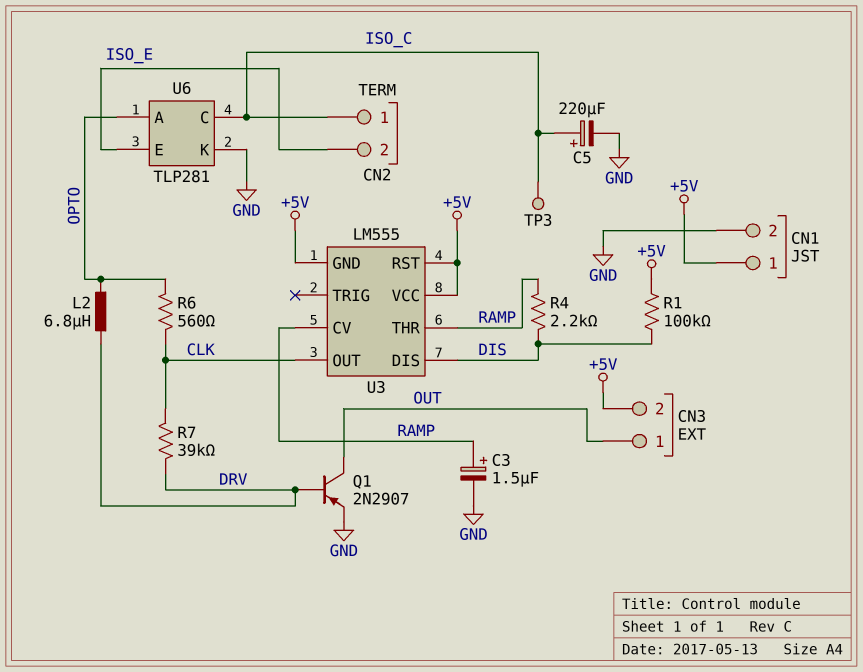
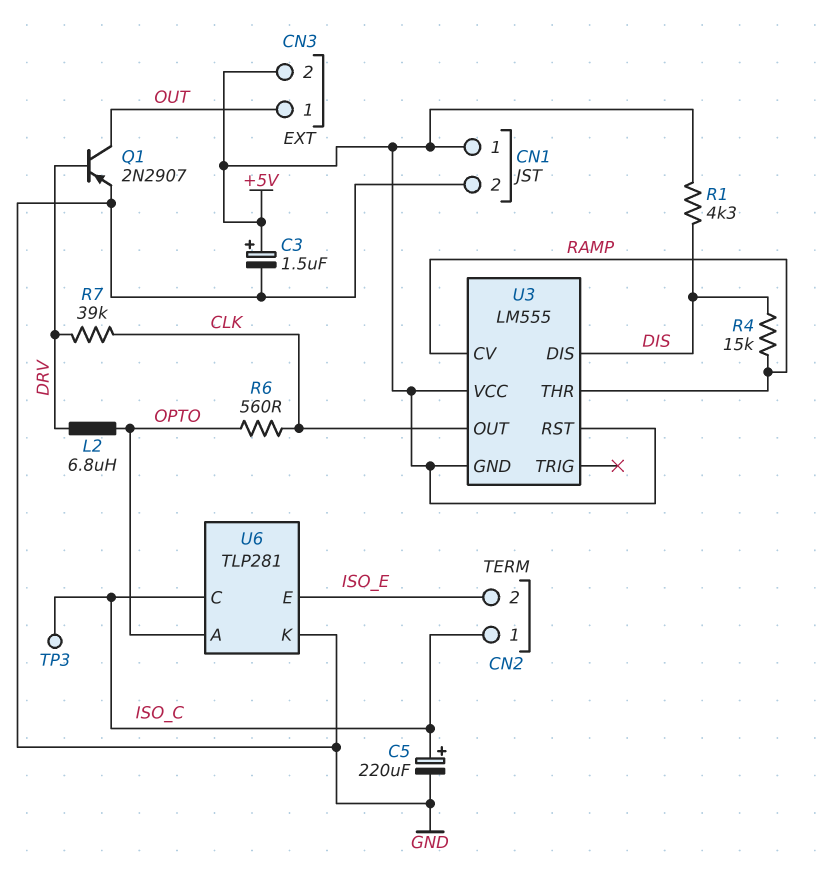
C3: 1.5uF (plus RAMP, minus GND) -> 1.5uF (plus +5V, minus GND)
R1: 100k (+5V, DIS) -> 4.3k (+5V, DIS)
R4: 2.2k (DIS, RAMP) -> 15k (DIS, RAMP)

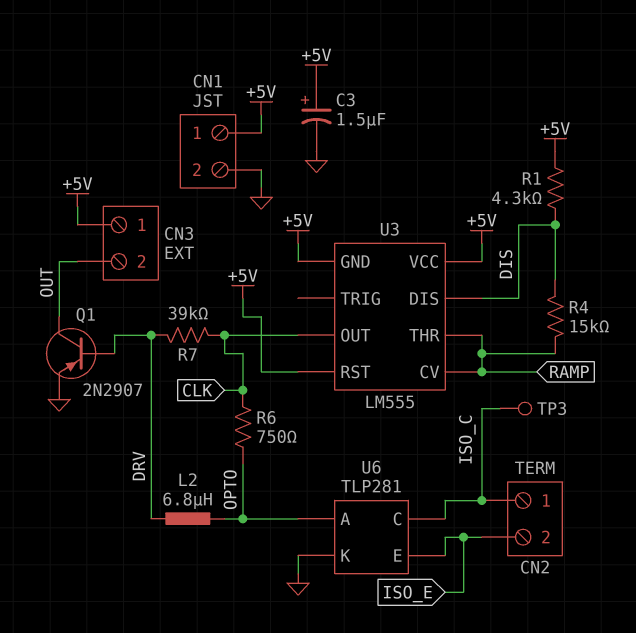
C5: 220uF (plus ISO_C, minus GND) -> none
CN3 pin 1: OUT -> +5V
CN3 pin 2: +5V -> OUT
R6: 560 (CLK, OPTO) -> 750 (CLK, OPTO)

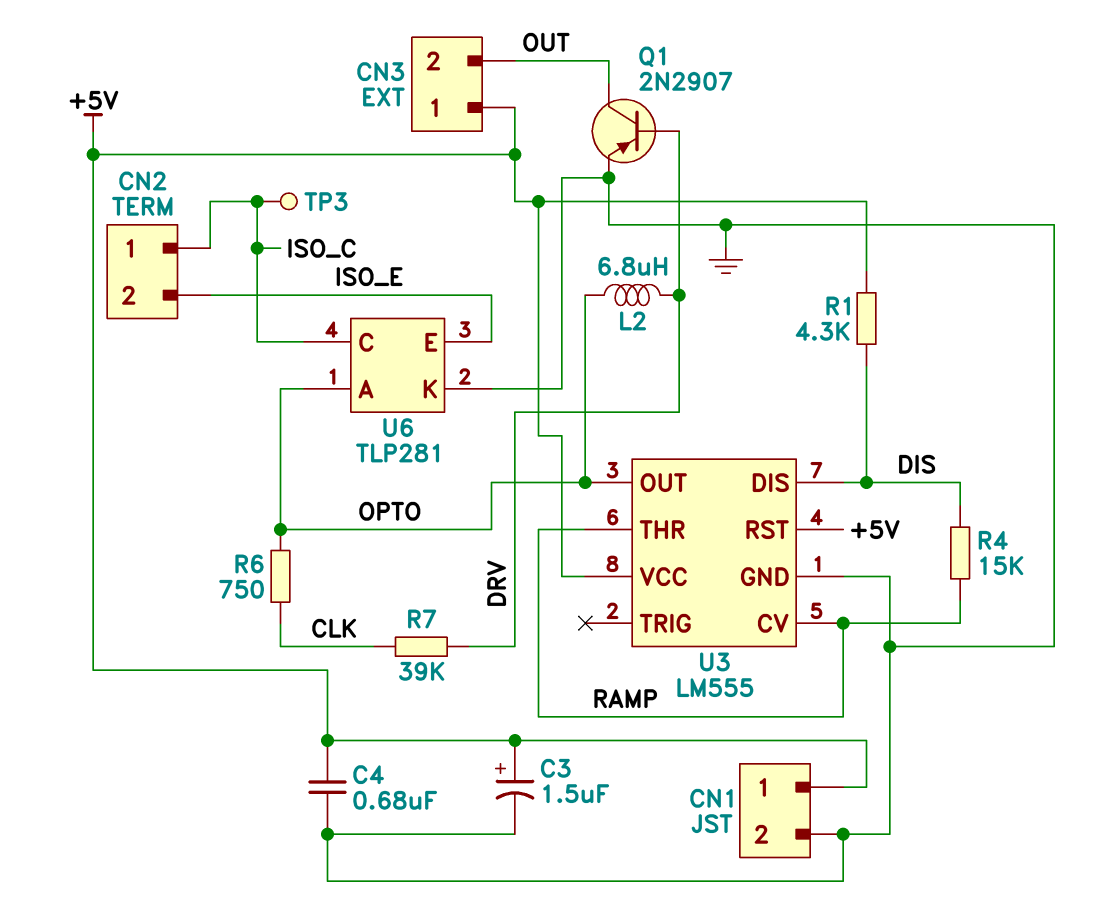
C4: none -> 680nF (+5V, GND)
U3 pin GND: +5V -> GND
U3 pin OUT: CLK -> OPTO

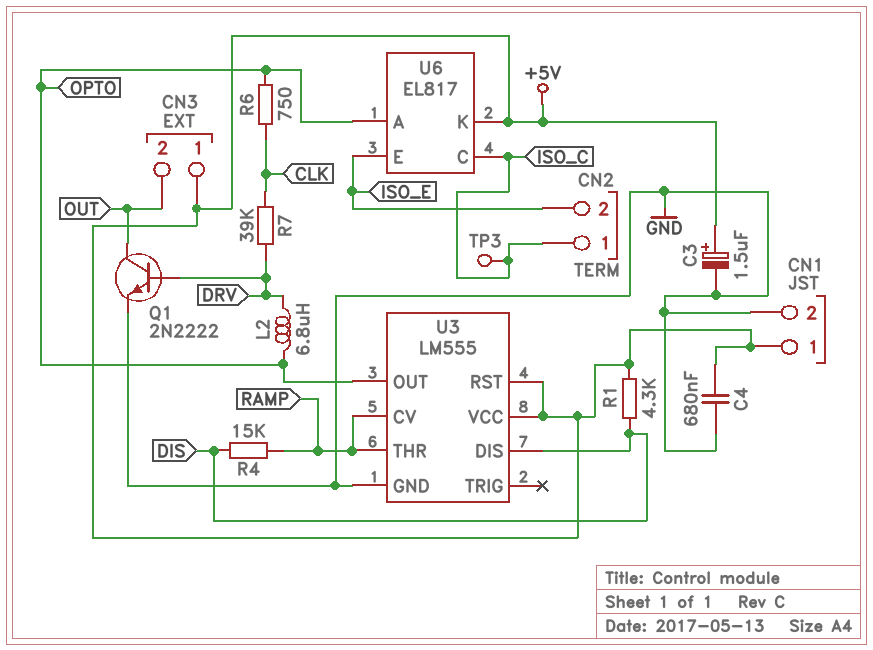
Q1: PNP 2N2907 (B DRV, C OUT, E GND) -> NPN 2N2222 (B DRV, C OUT, E GND)
U6: TLP281 -> EL817
U6 pin K: GND -> +5V

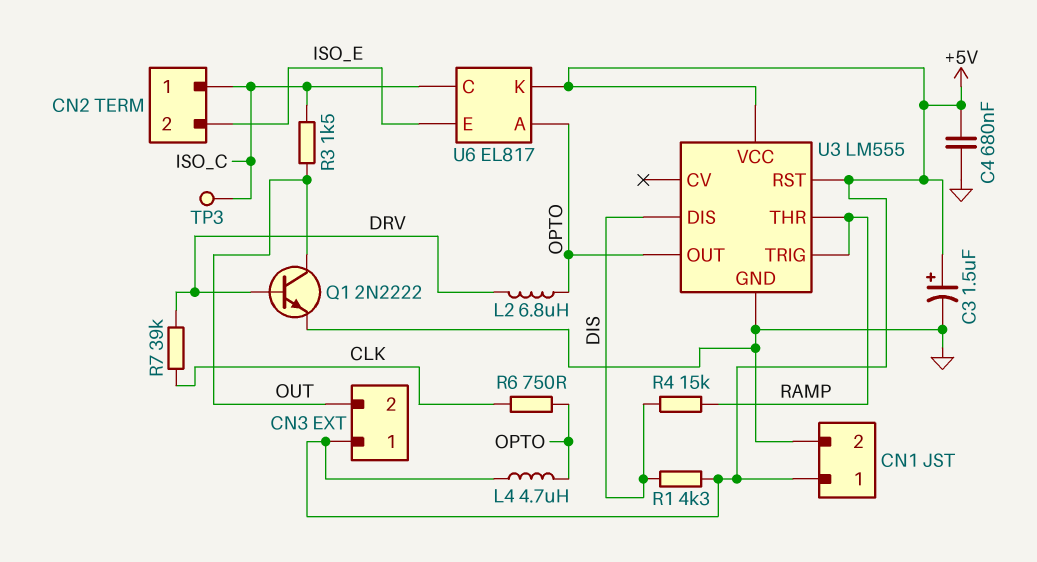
L4: none -> 4.7uH (+5V, OPTO)
R3: none -> 1.5k (ISO_C, OUT)
U3 pin CV: RAMP -> none
U3 pin TRIG: none -> RAMP

